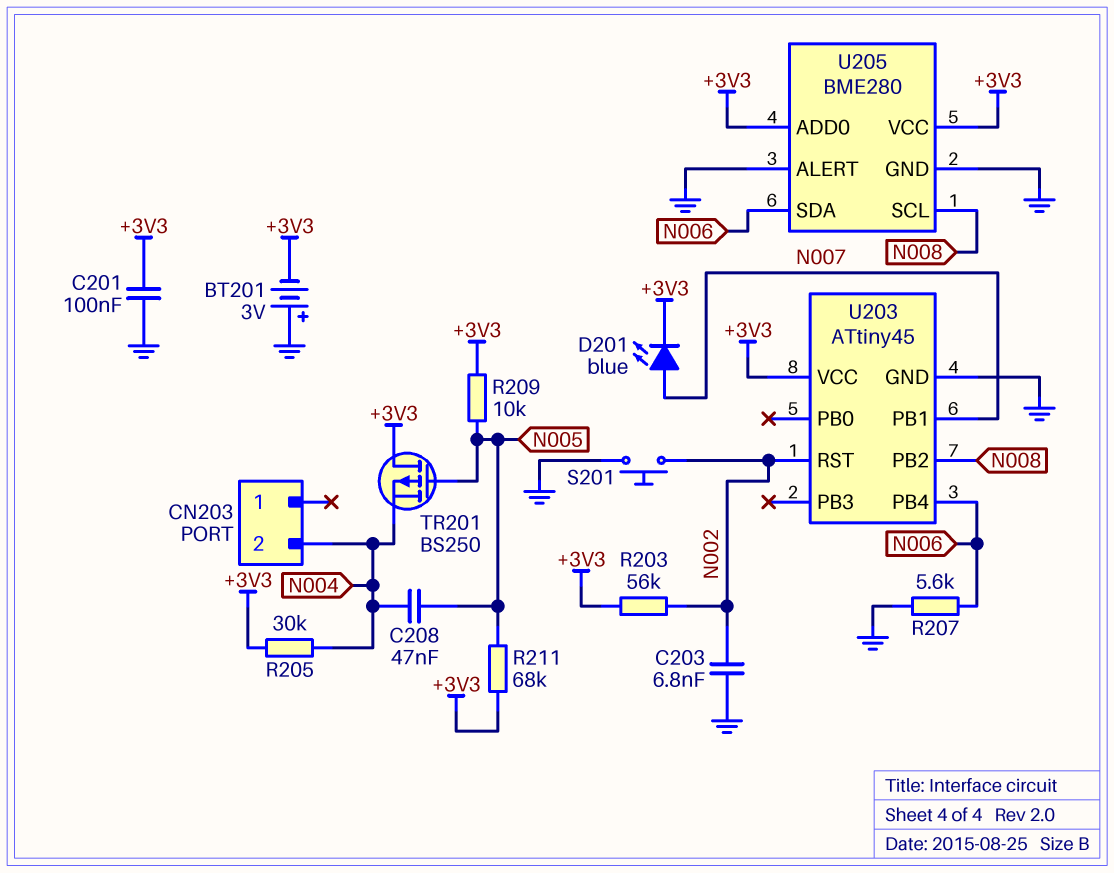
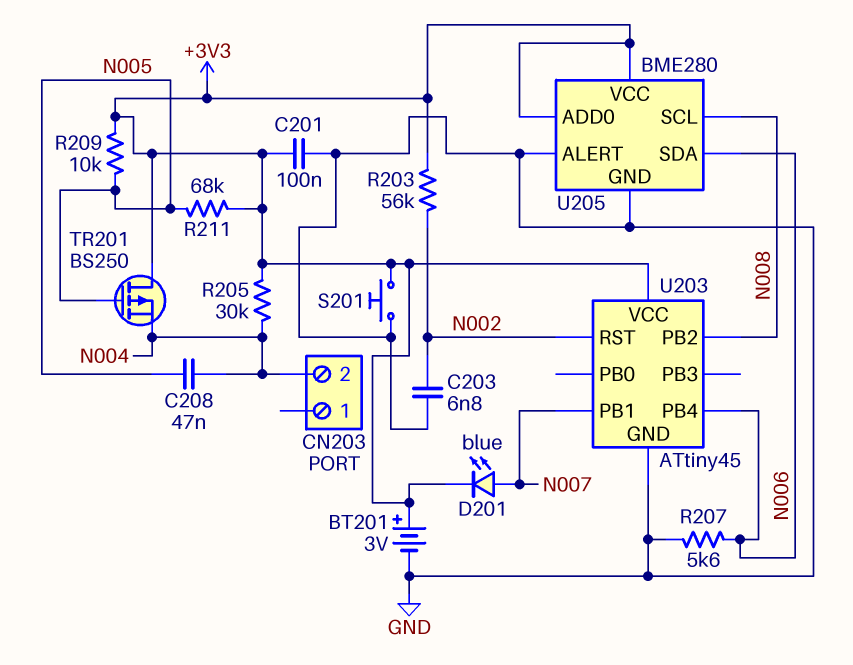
BT201: 3V (plus GND, minus +3V3) -> 3V (plus +3V3, minus GND)
S201: button (GND, N002) -> button (+3V3, GND)

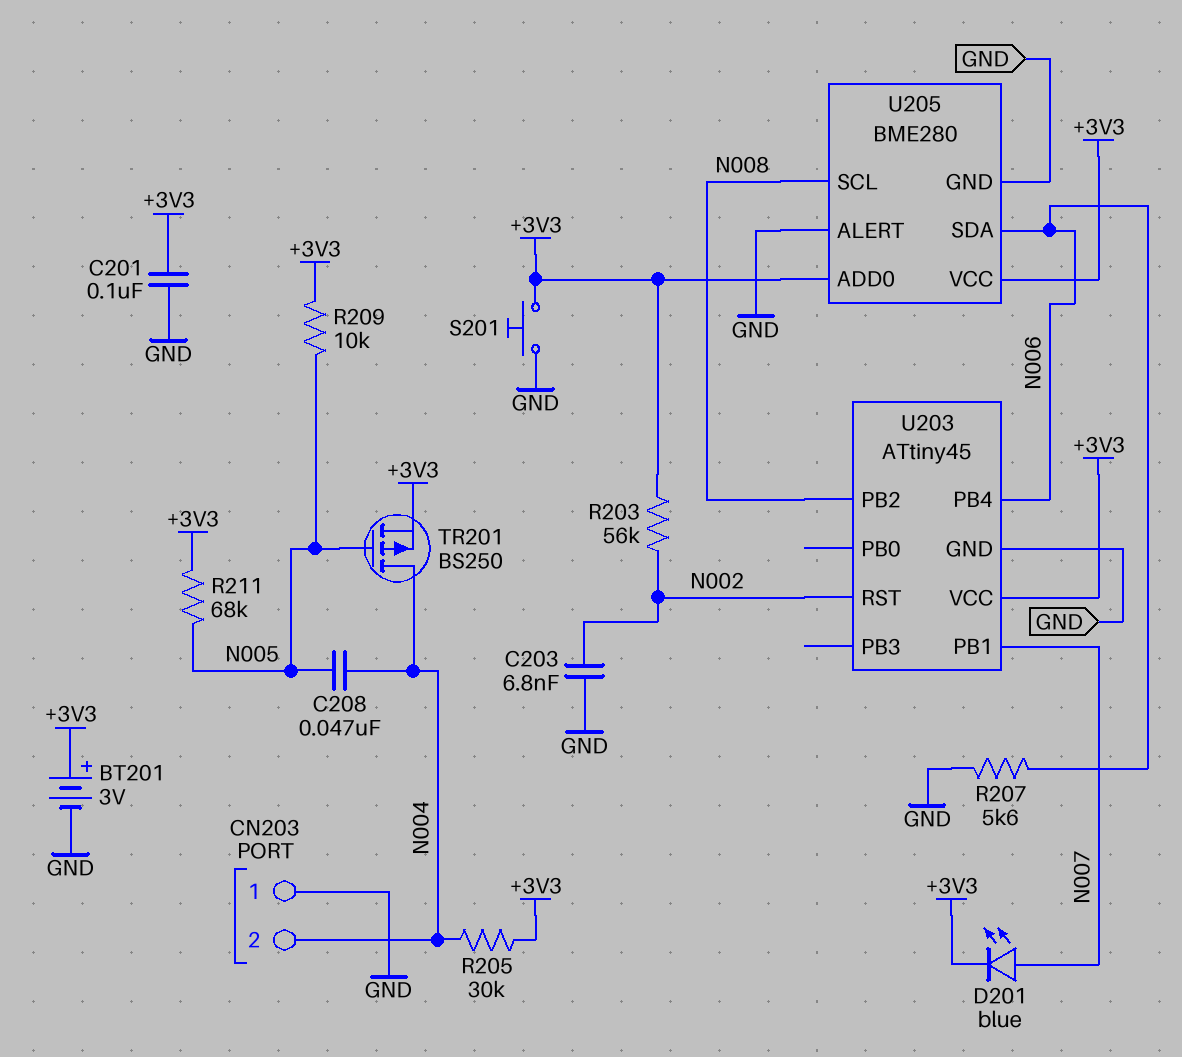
CN203 pin 1: none -> GND
TR201: PMOS BS250 (G N005, D +3V3, S N004) -> PMOS BS250 (G N005, D N004, S +3V3)

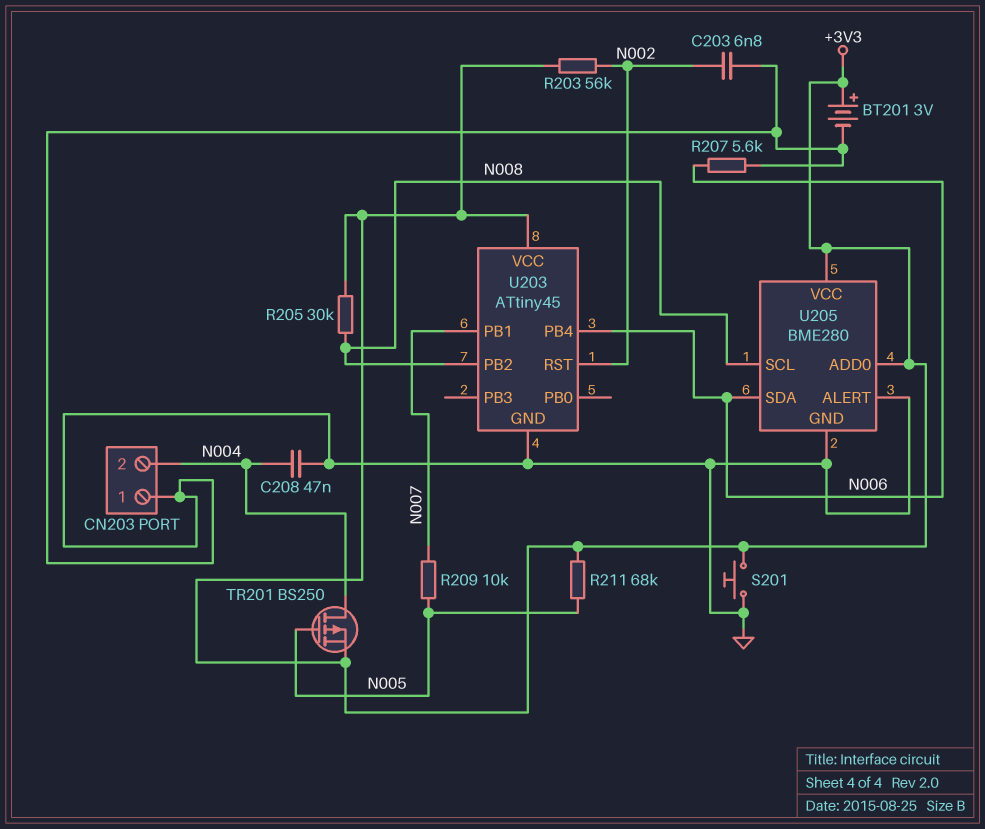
C201: 100nF (+3V3, GND) -> none
C208: 47nF (N004, N005) -> 47nF (GND, N004)
D201: LED blue (A N007, K +3V3) -> none
R205: 30k (+3V3, N004) -> 30k (+3V3, N008)
R209: 10k (+3V3, N005) -> 10k (N005, N007)

